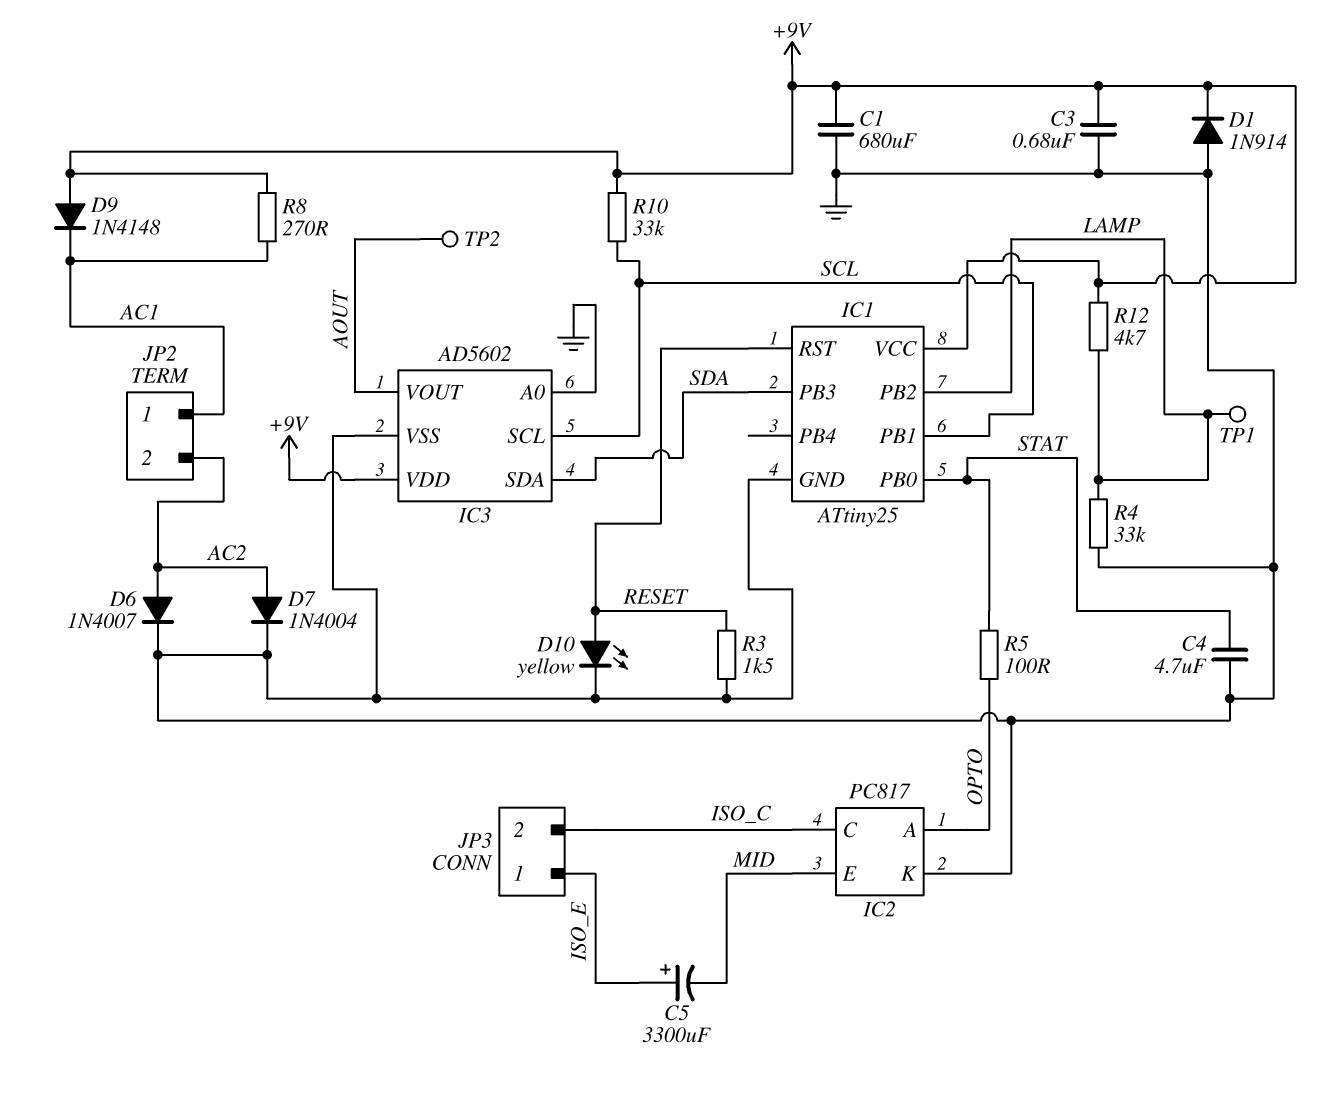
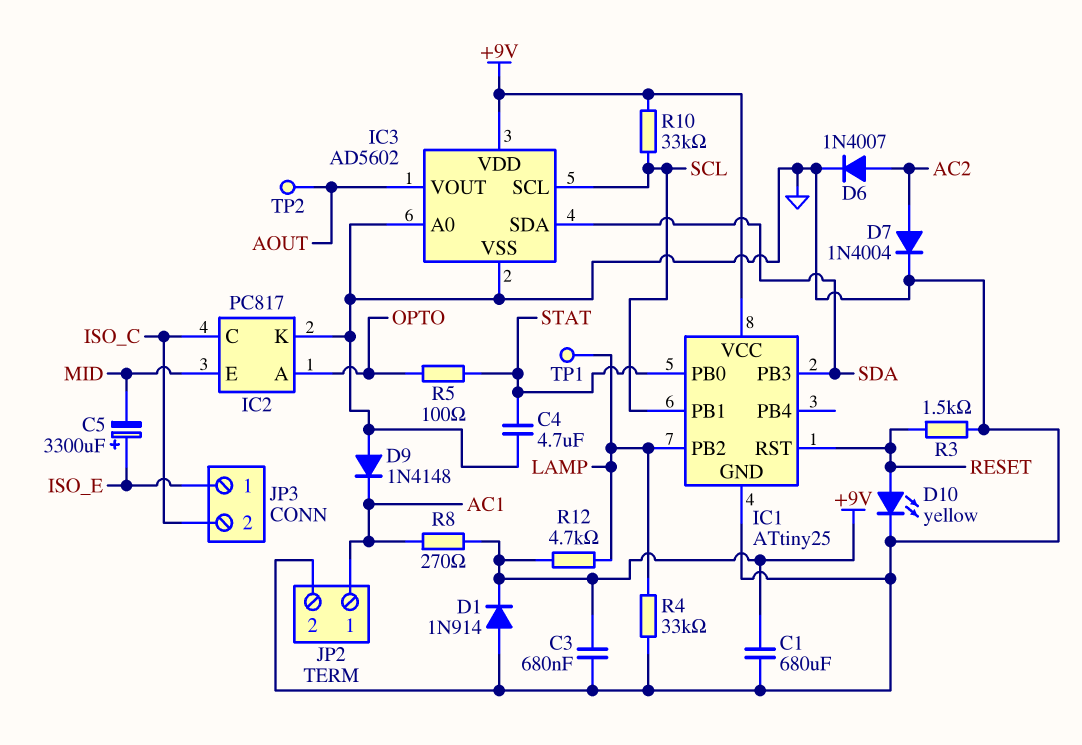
D9: diode 1N4148 (A +9V, K AC1) -> diode 1N4148 (A GND, K AC1)
JP2 pin 2: AC2 -> GND

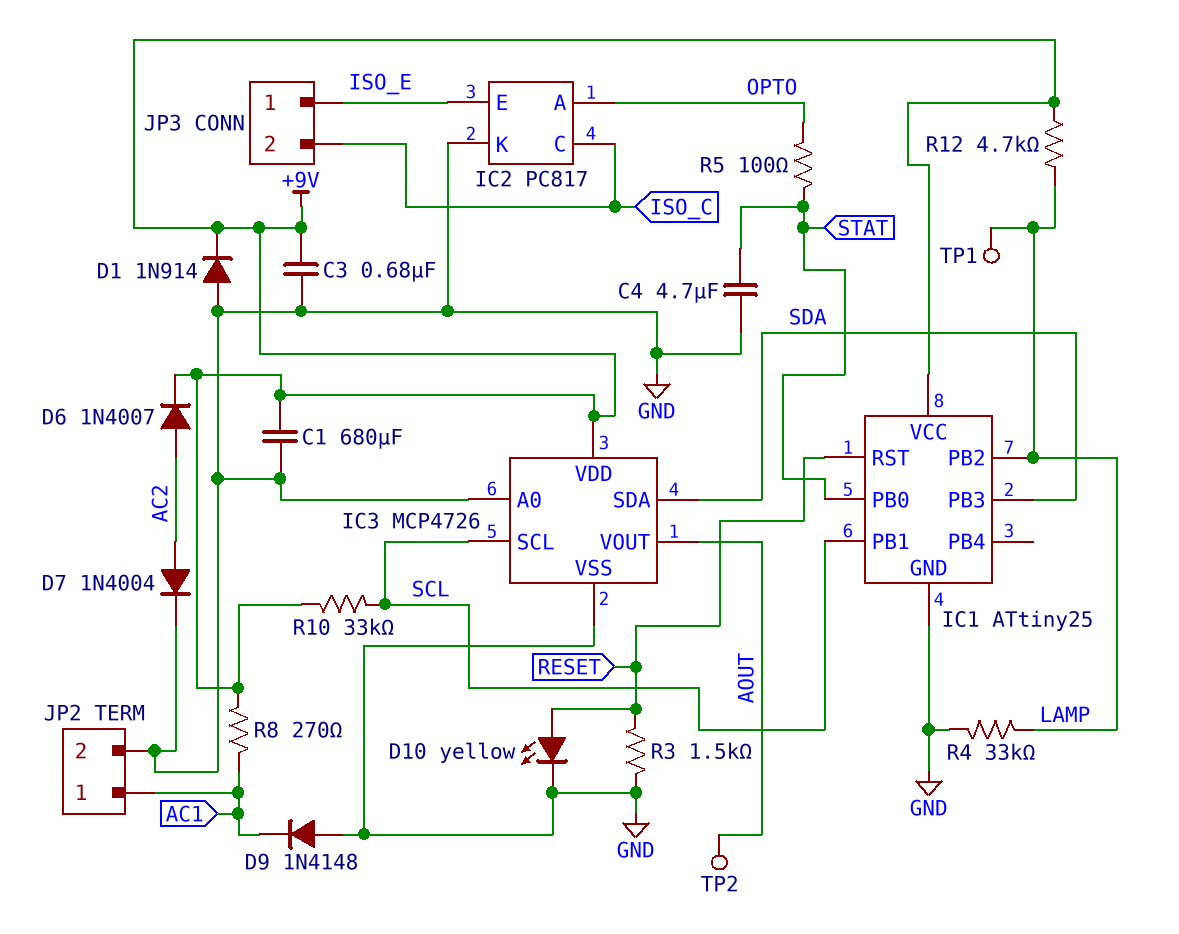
C5: 3300uF (plus ISO_E, minus MID) -> none
D6: diode 1N4007 (A AC2, K GND) -> diode 1N4007 (A AC2, K +9V)
IC2 pin E: MID -> ISO_E
IC3: AD5602 -> MCP4726

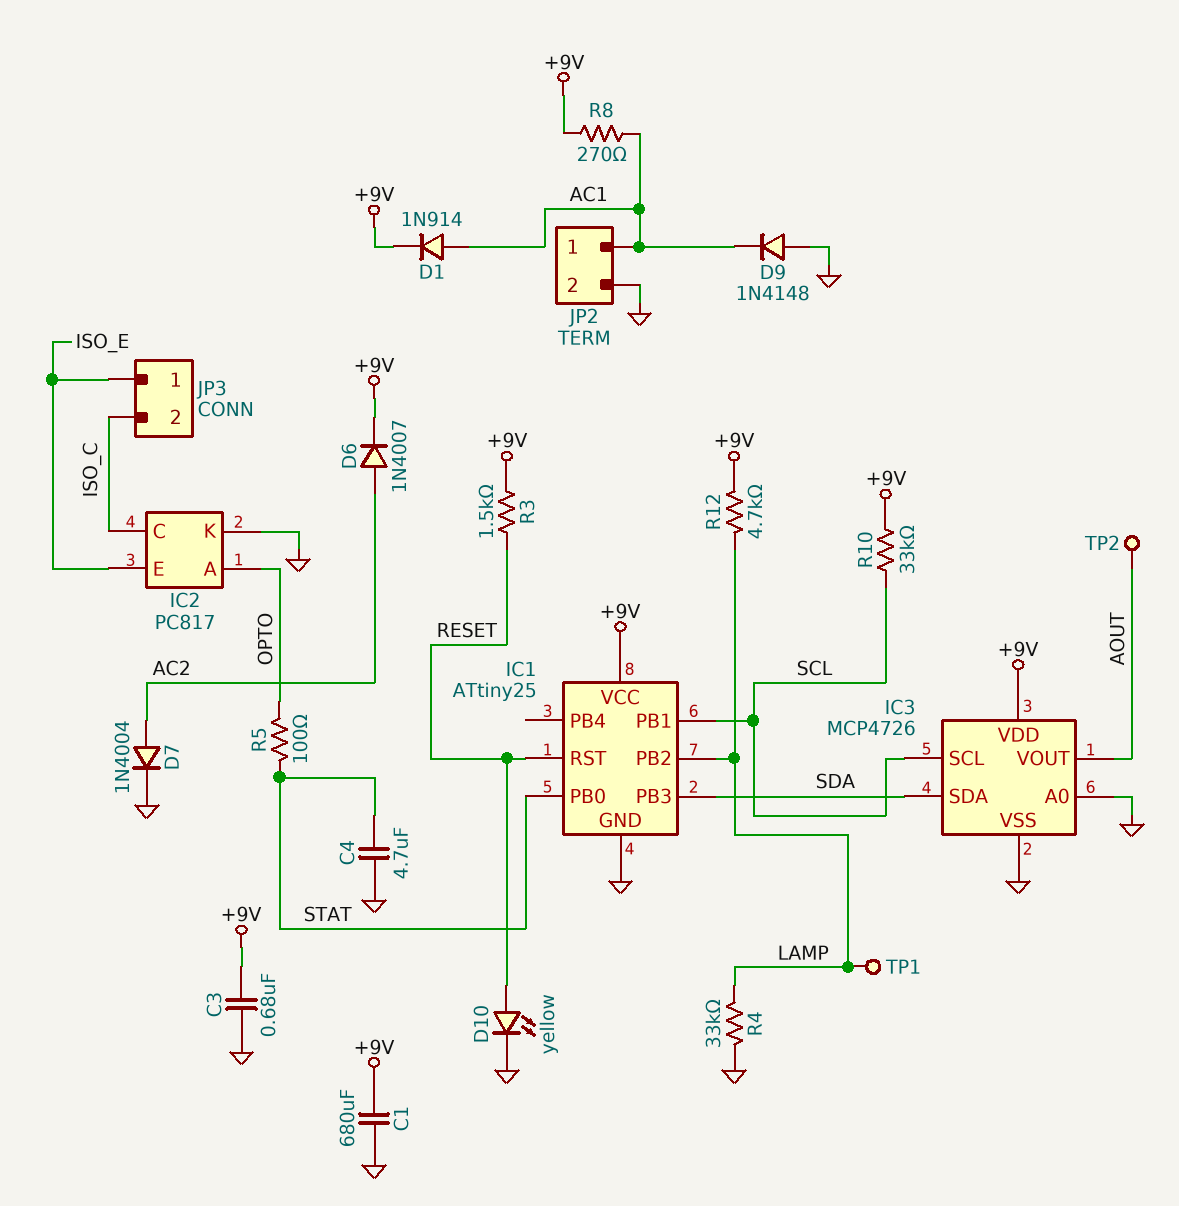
D1: diode 1N914 (A GND, K +9V) -> diode 1N914 (A AC1, K +9V)
R3: 1.5k (GND, RESET) -> 1.5k (+9V, RESET)

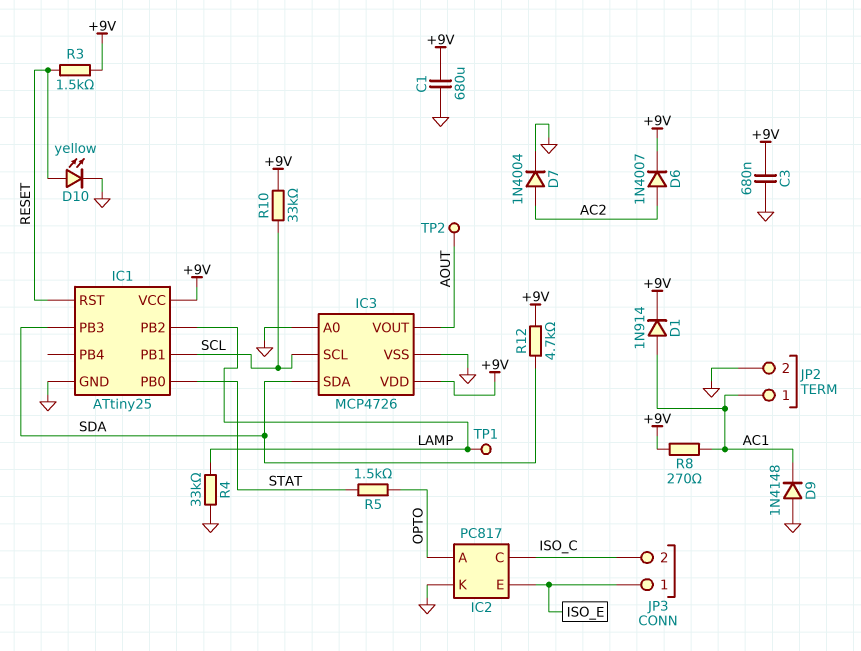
C4: 4.7uF (GND, STAT) -> none
R5: 100 (OPTO, STAT) -> 1.5k (OPTO, STAT)
R12: 4.7k (+9V, LAMP) -> 4.7k (+9V, SDA)

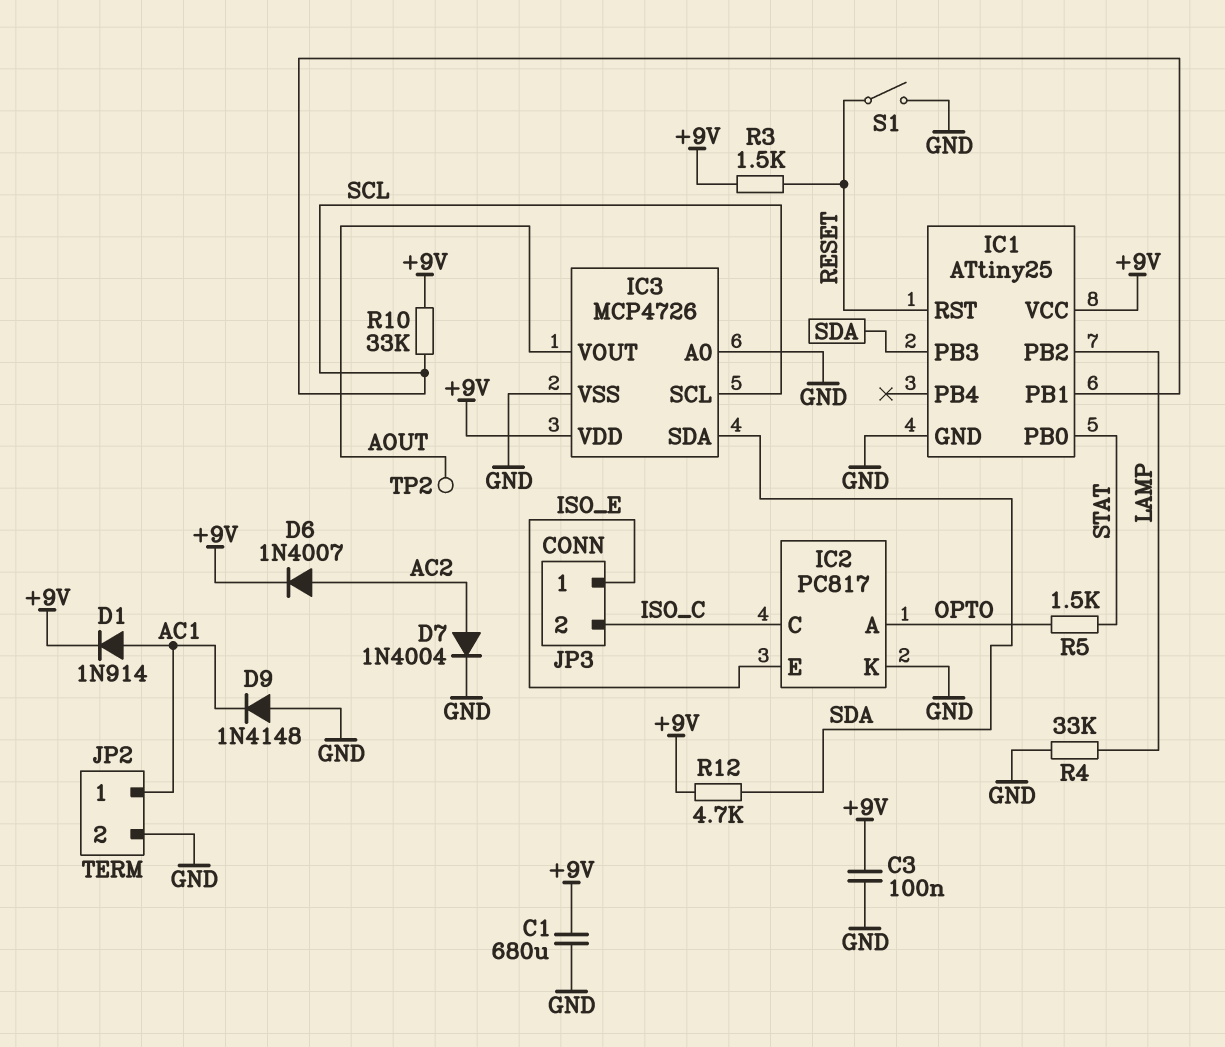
C3: 680nF (+9V, GND) -> 100nF (+9V, GND)
D10: LED yellow (A RESET, K GND) -> none
R8: 270 (+9V, AC1) -> none
S1: none -> switch (GND, RESET)
TP1: test point (LAMP) -> none

